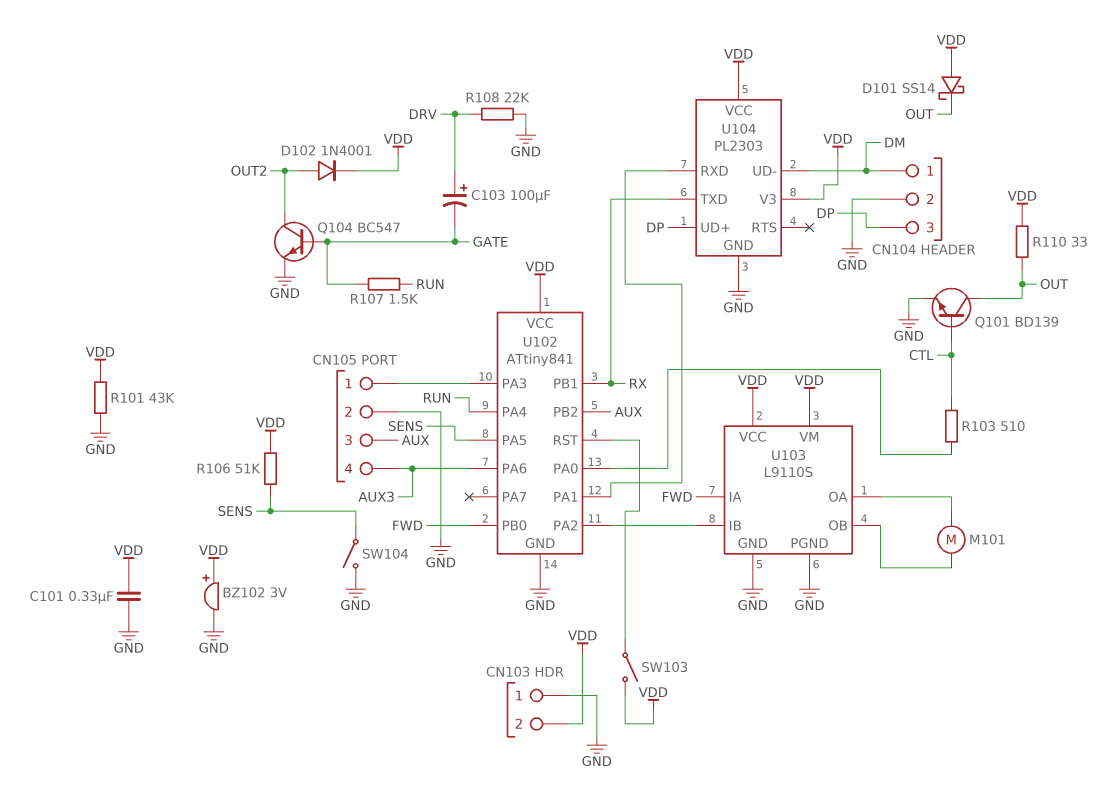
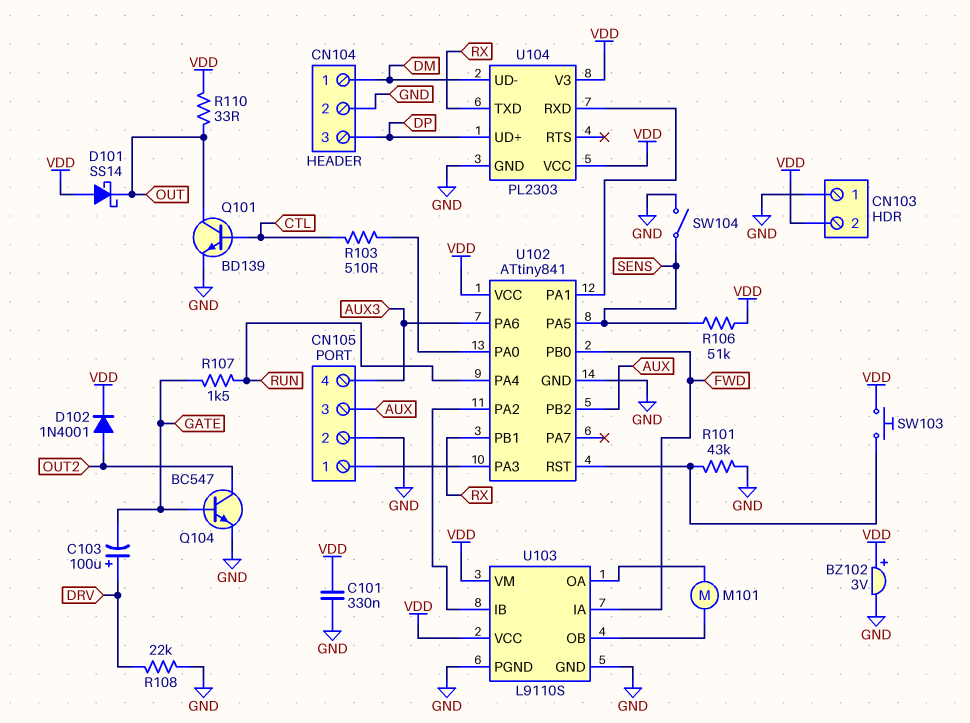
R101: 43k (GND, VDD) -> 43k (GND, U102/RST)
SW103: switch (U102/RST, VDD) -> button (U102/RST, VDD)

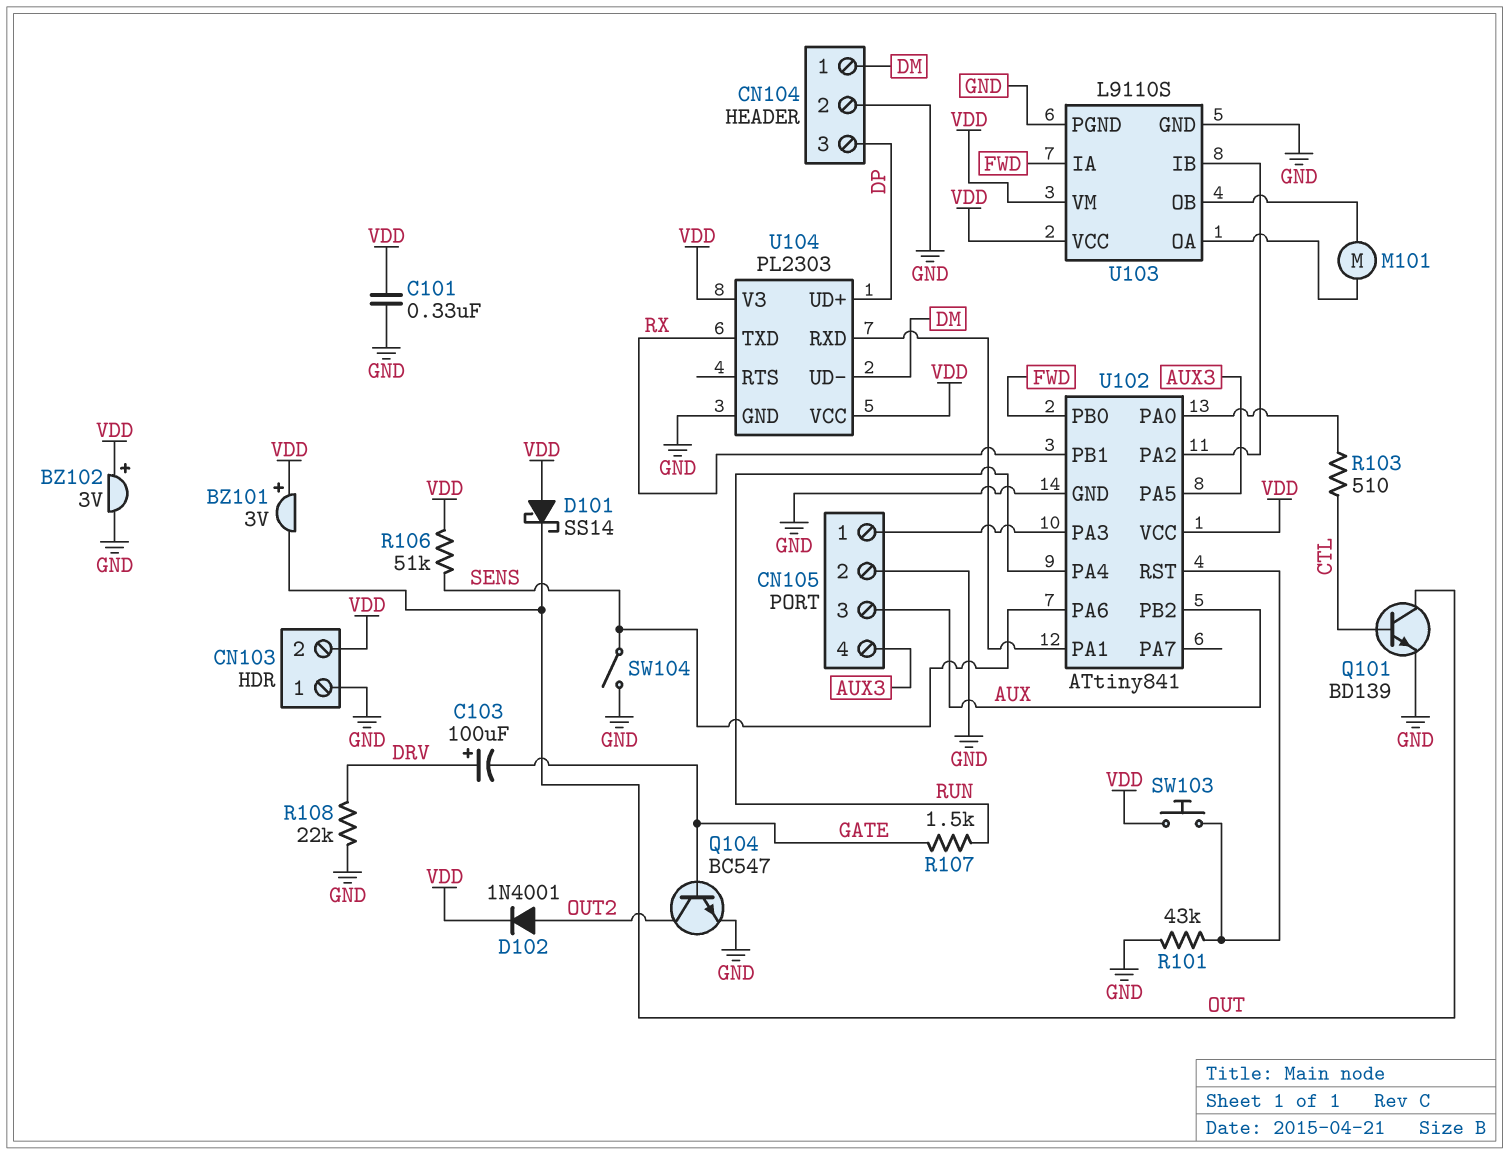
BZ101: none -> buzzer 3V (plus VDD, minus OUT)
R110: 33 (OUT, VDD) -> none
U102 pin PA5: SENS -> AUX3
U102 pin PA6: AUX3 -> SENS

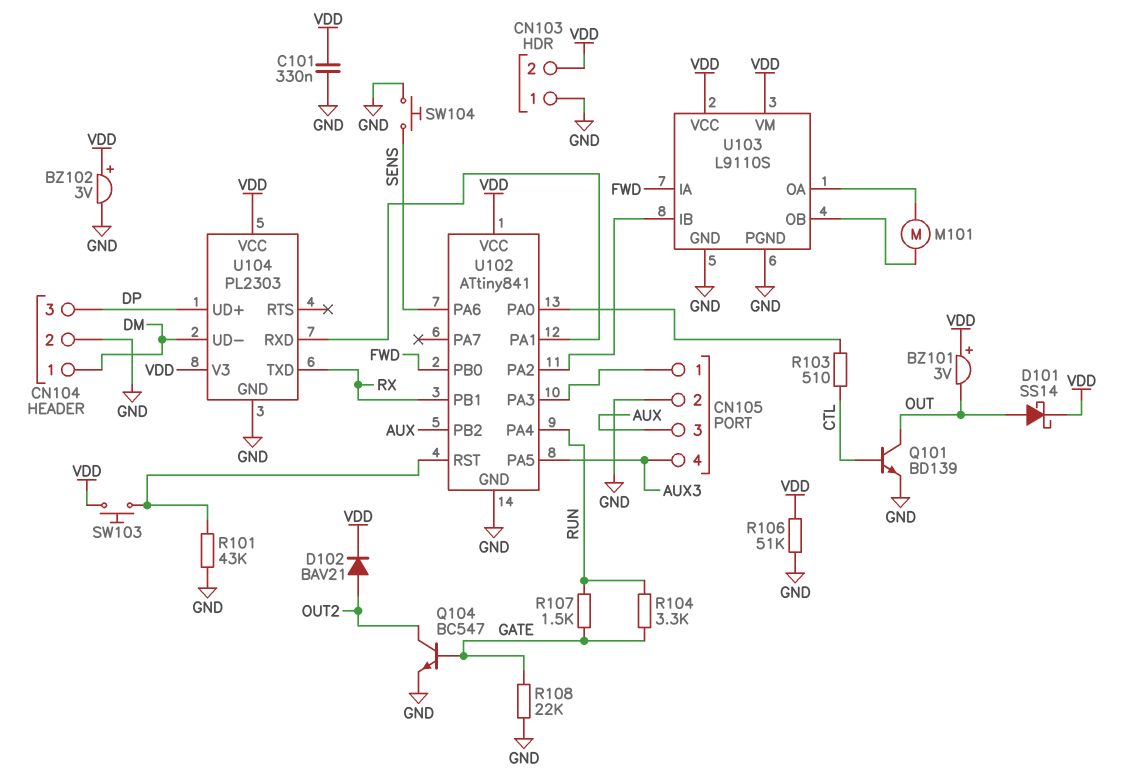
C103: 100uF (plus DRV, minus GATE) -> none
D101: schottky SS14 (A VDD, K OUT) -> schottky SS14 (A OUT, K VDD)
D102: diode 1N4001 (A OUT2, K VDD) -> diode BAV21 (A OUT2, K VDD)
R104: none -> 3.3k (GATE, RUN)
R106: 51k (SENS, VDD) -> 51k (GND, VDD)
R108: 22k (DRV, GND) -> 22k (GATE, GND)
SW104: switch (GND, SENS) -> button (GND, SENS)

